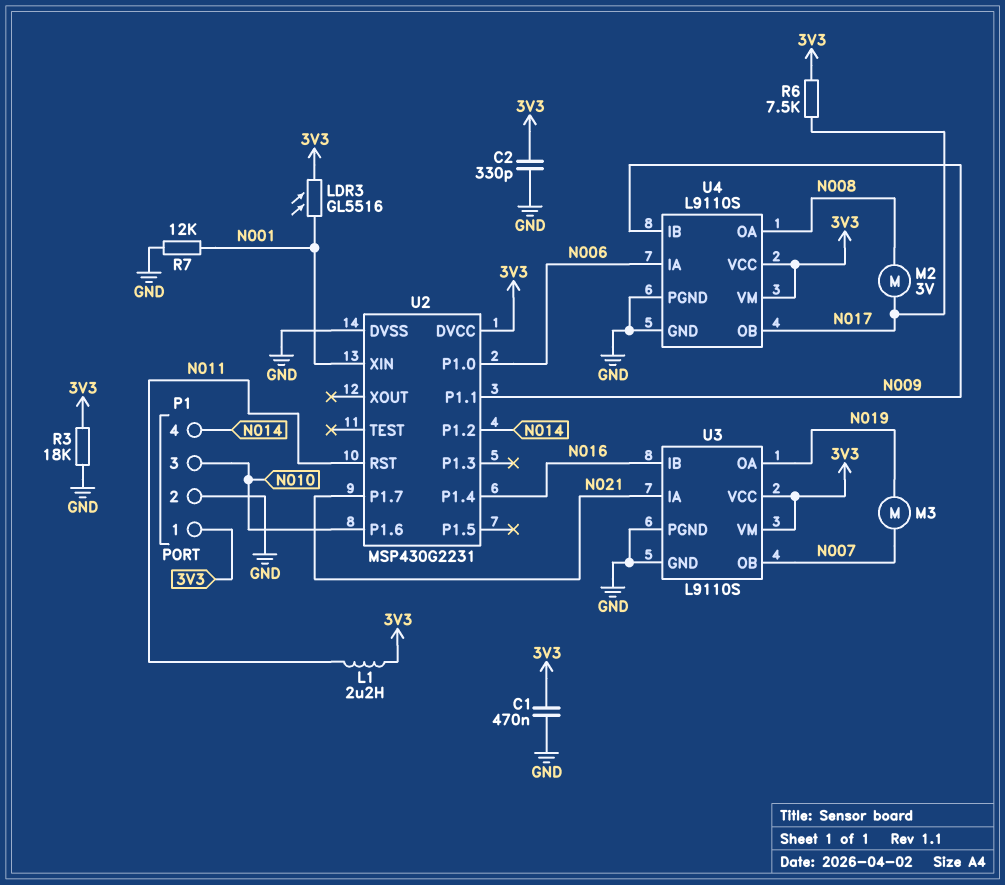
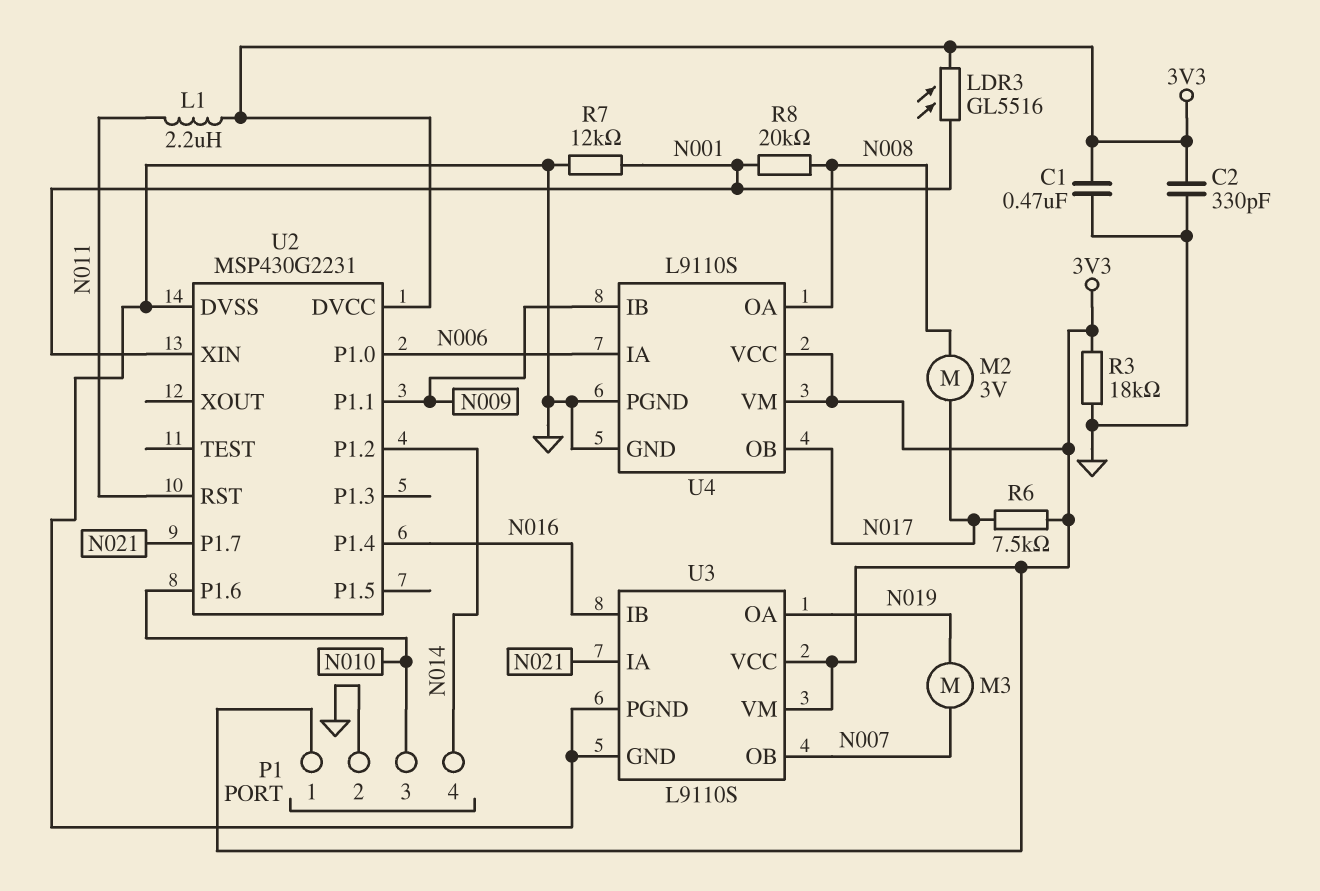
R8: none -> 20k (N001, N008)

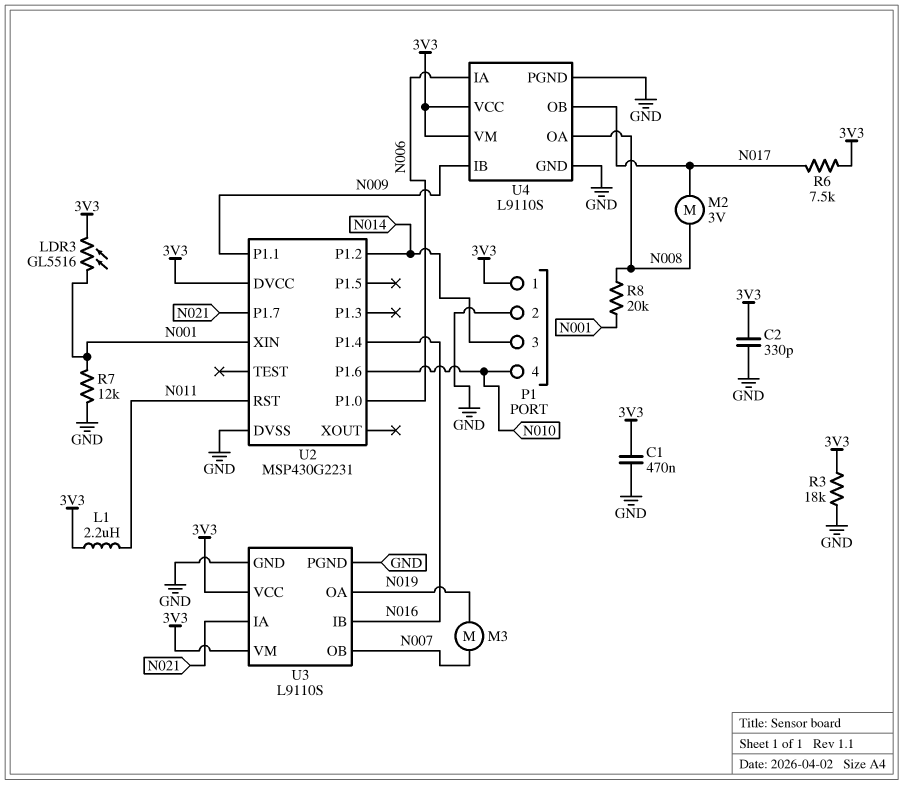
P1 pin 3: N010 -> N014
P1 pin 4: N014 -> N010

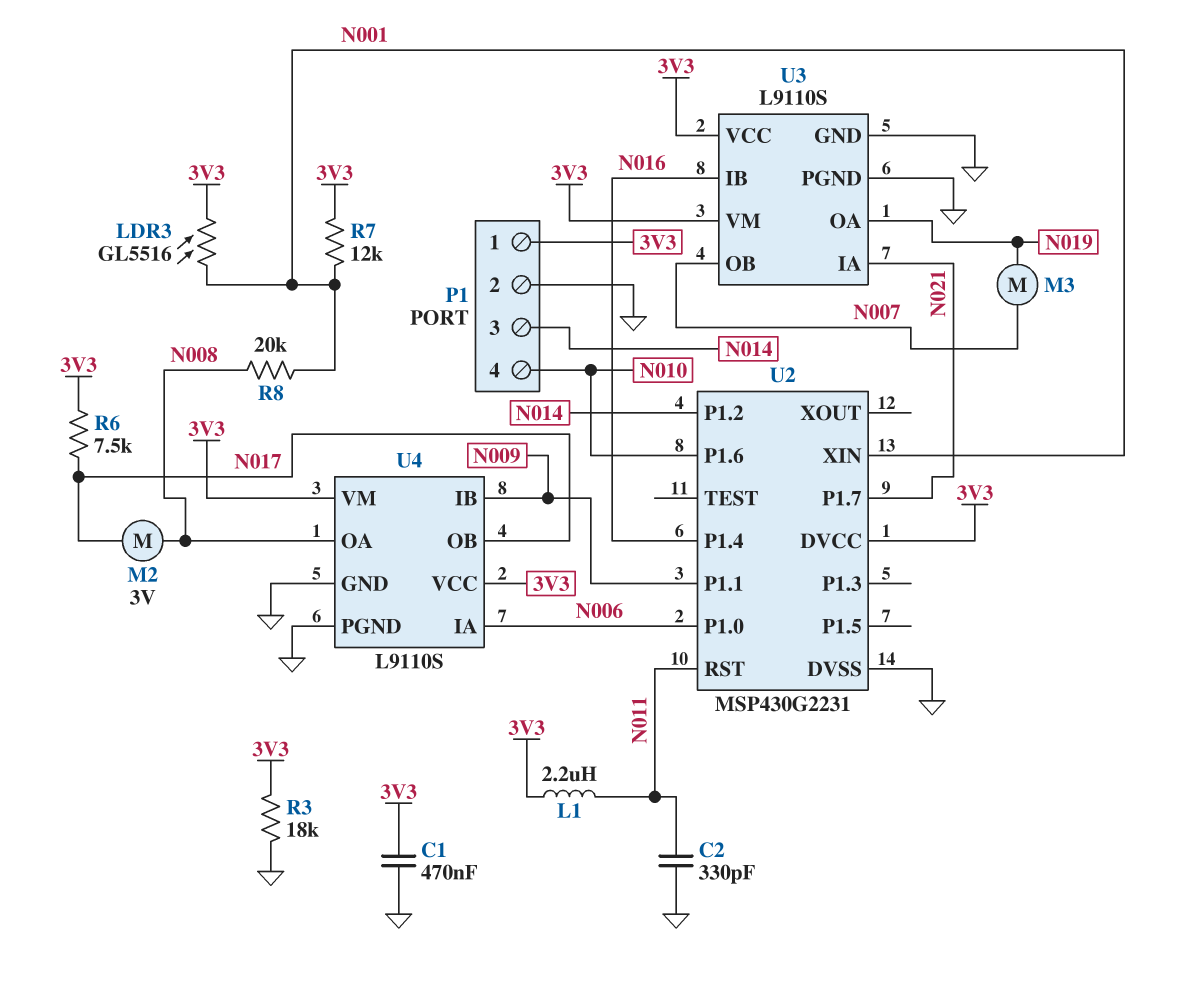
C2: 330pF (3V3, GND) -> 330pF (GND, N011)
R7: 12k (GND, N001) -> 12k (3V3, N001)

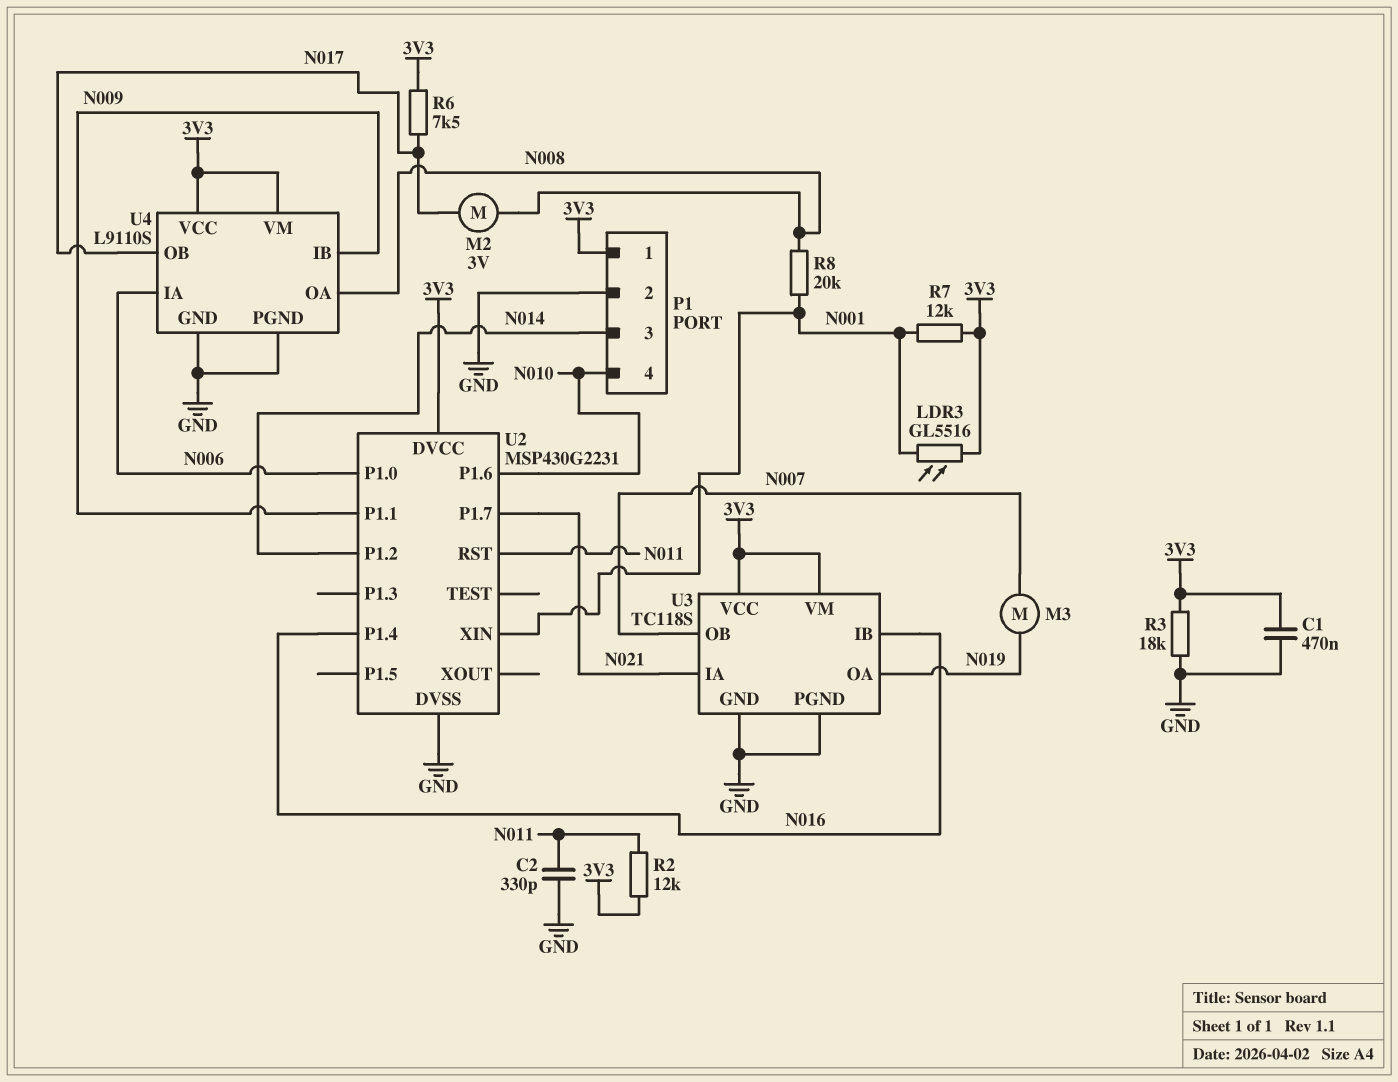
L1: 2.2uH (3V3, N011) -> none
R2: none -> 12k (3V3, N011)
U3: L9110S -> TC118S

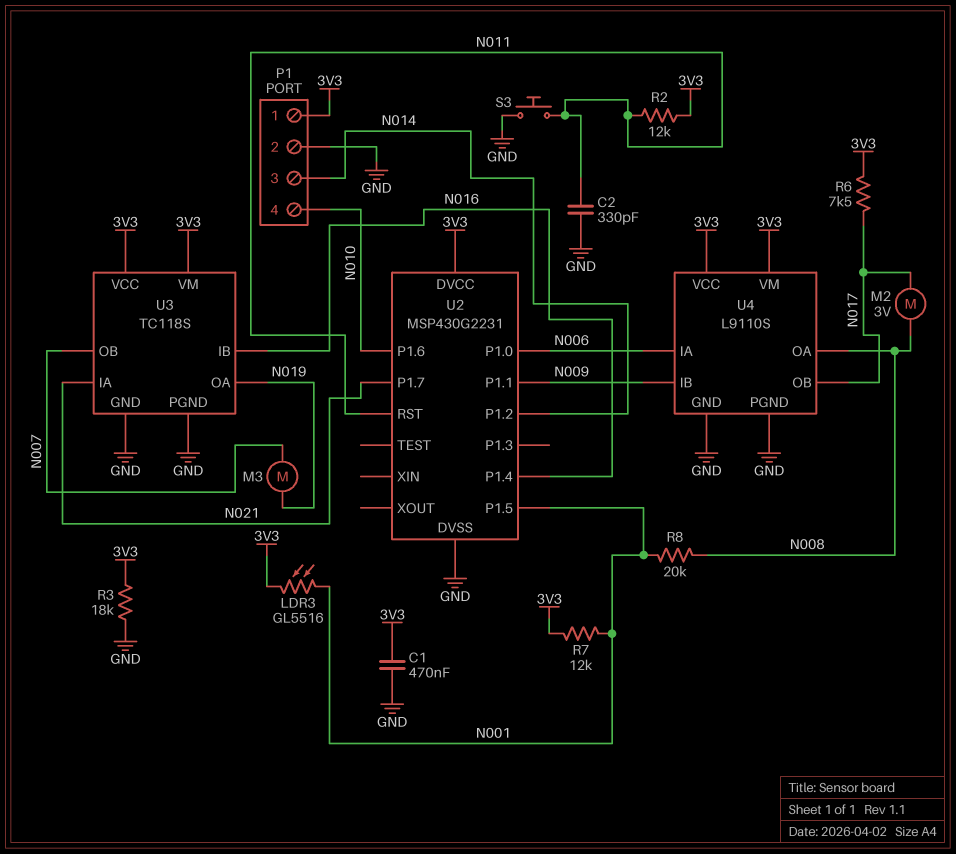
S3: none -> button (GND, N011)
U2 pin P1.5: none -> N001
U2 pin XIN: N001 -> none

